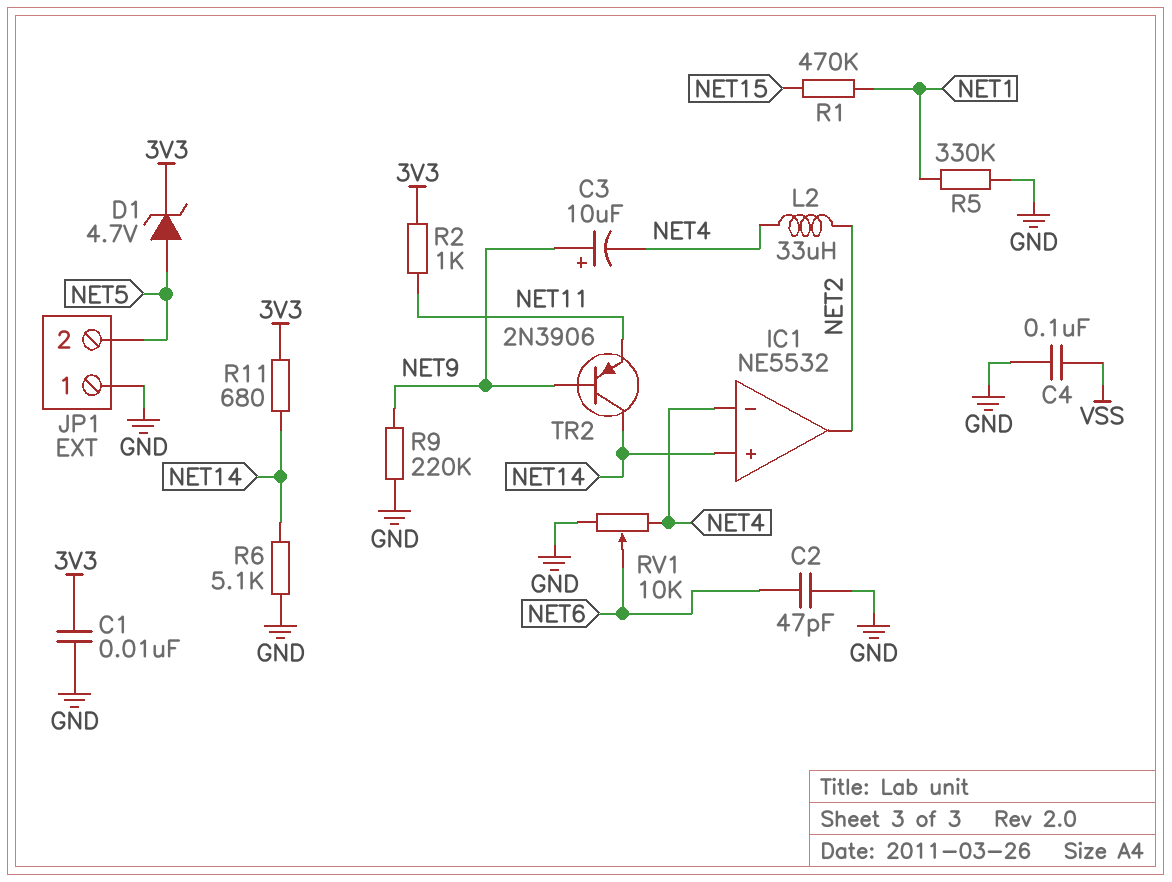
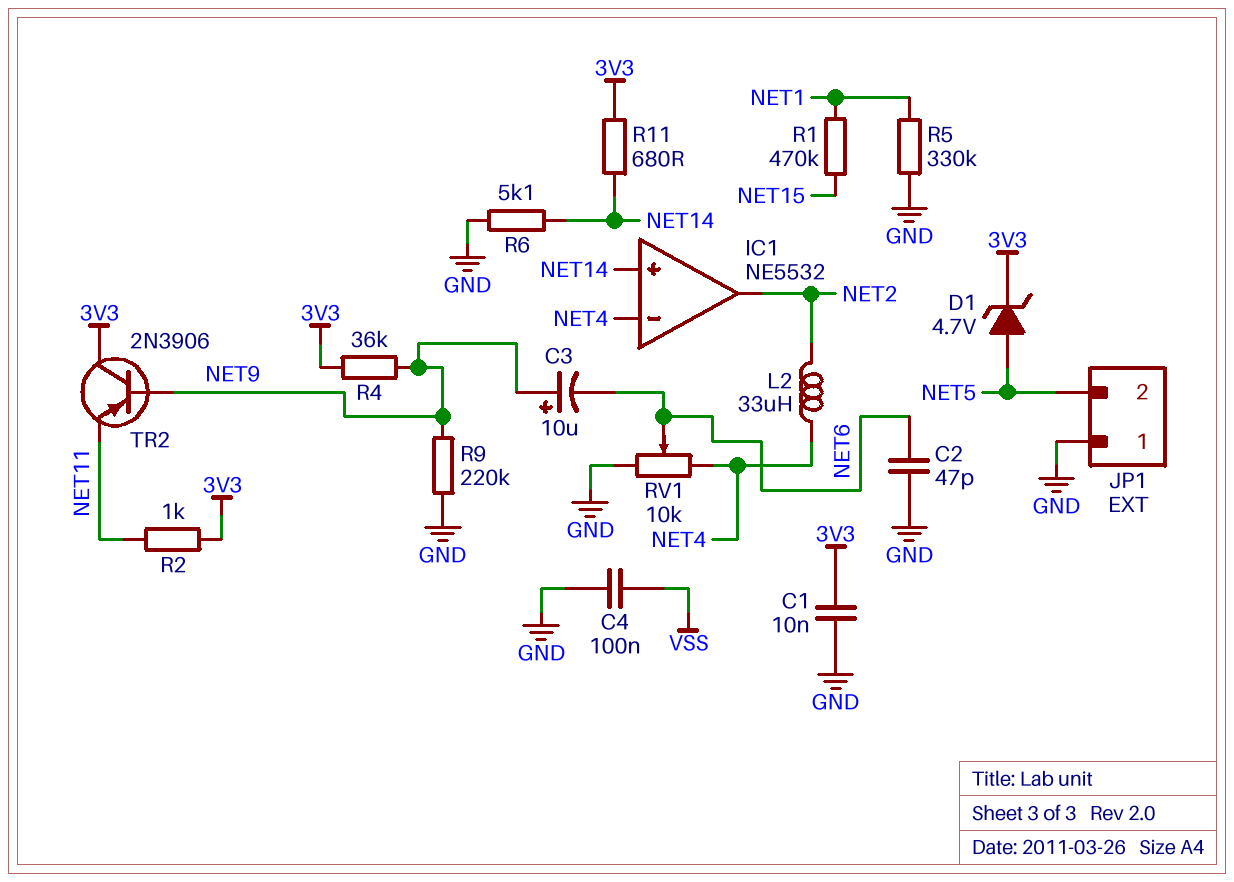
C3: 10uF (plus NET9, minus NET4) -> 10uF (plus NET9, minus NET6)
R4: none -> 36k (3V3, NET9)
TR2: PNP 2N3906 (B NET9, C NET14, E NET11) -> PNP 2N3906 (B NET9, C 3V3, E NET11)

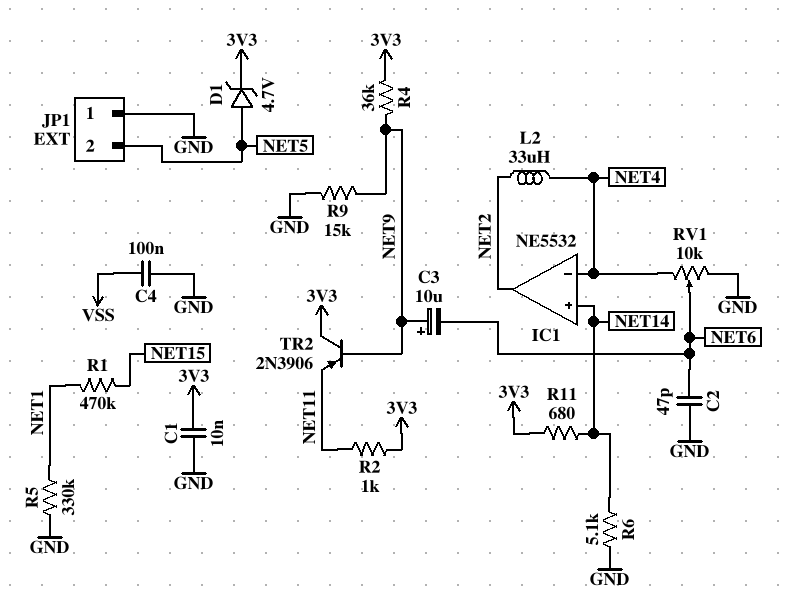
R9: 220k (GND, NET9) -> 15k (GND, NET9)

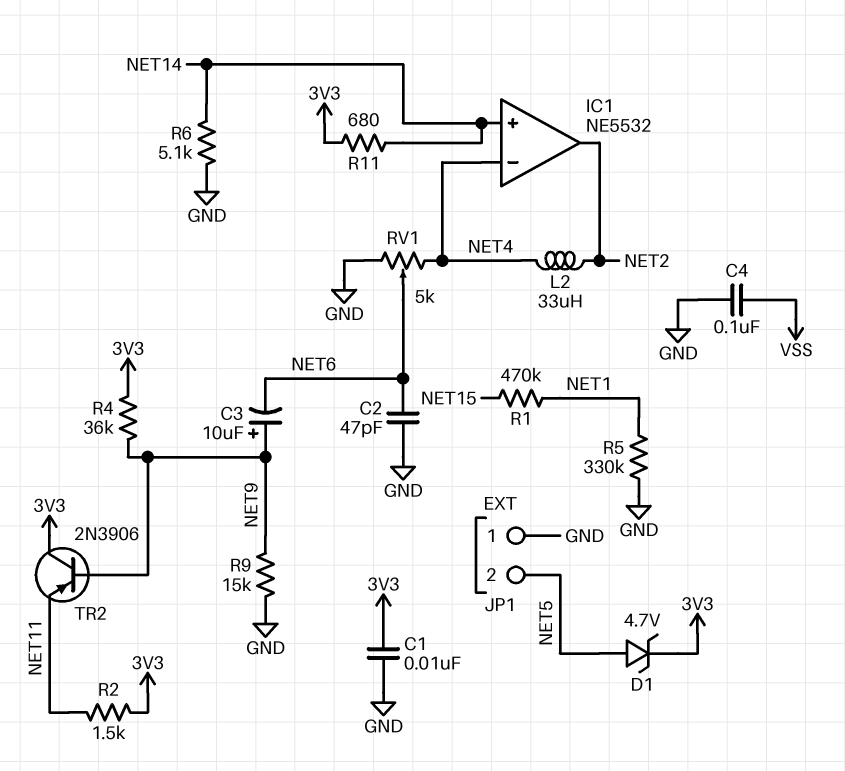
R2: 1k (3V3, NET11) -> 1.5k (3V3, NET11)
RV1: 10k (GND, NET4, wiper NET6) -> 5k (GND, NET4, wiper NET6)

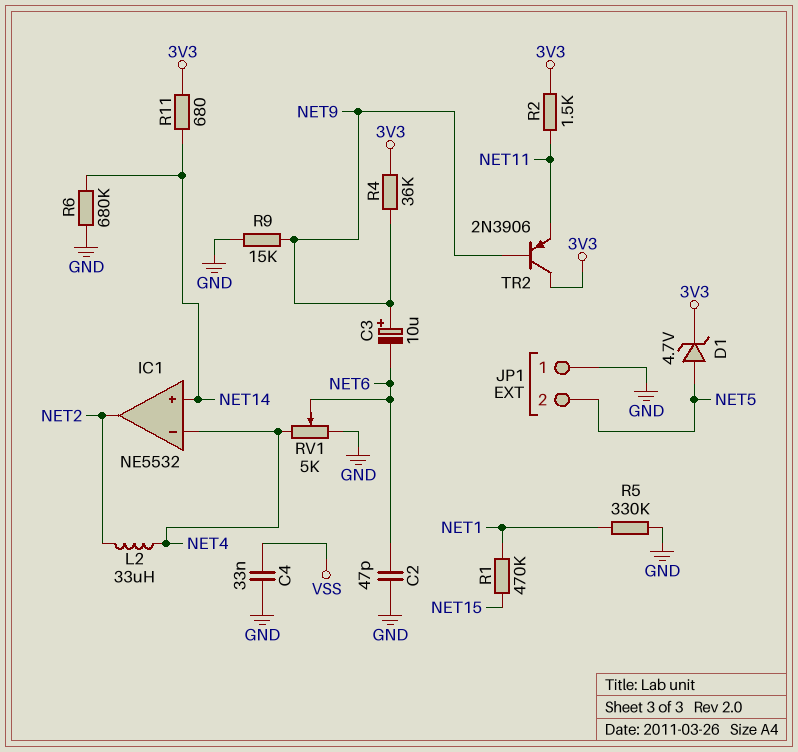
C1: 10nF (3V3, GND) -> none
C4: 100nF (GND, VSS) -> 33nF (GND, VSS)
R6: 5.1k (GND, NET14) -> 680k (GND, NET14)

